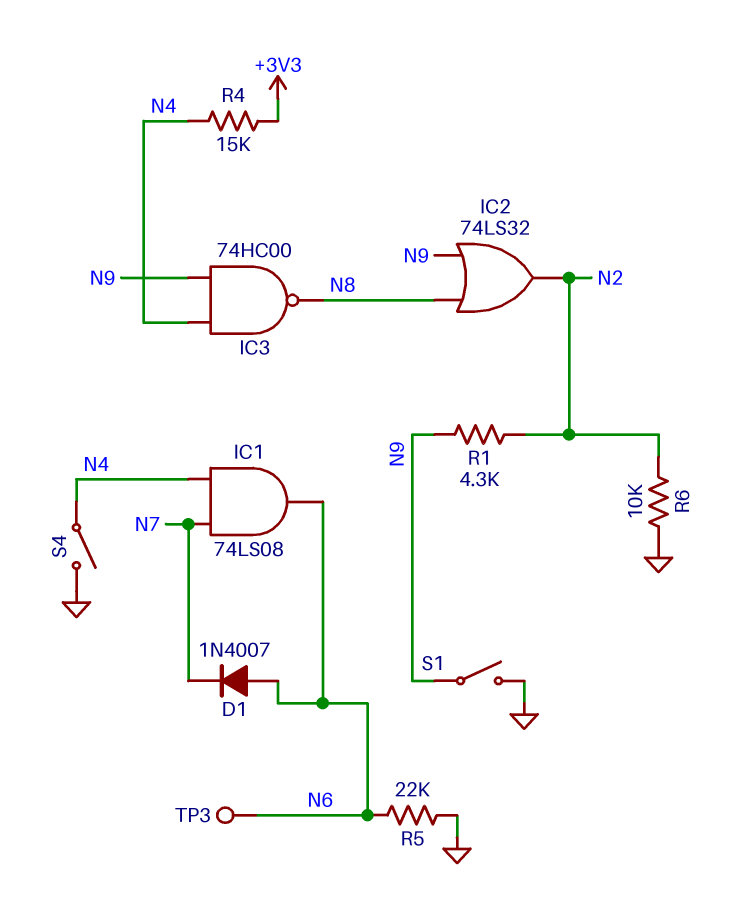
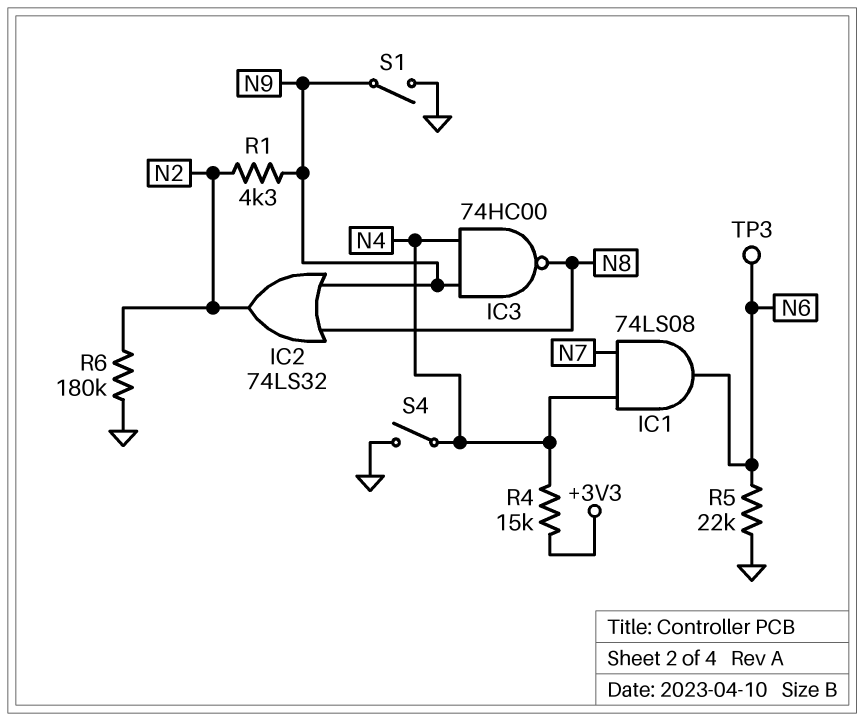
D1: diode 1N4007 (A N6, K N7) -> none
R6: 10k (GND, N2) -> 180k (GND, N2)

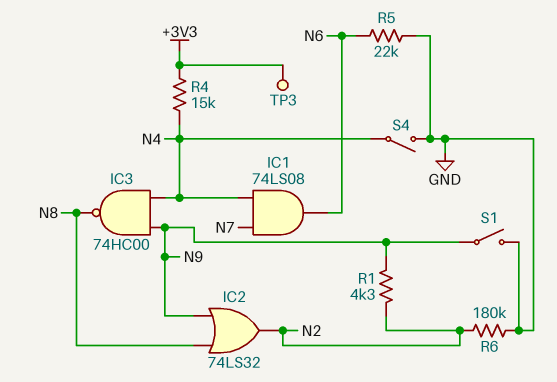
TP3: test point (N6) -> test point (+3V3)

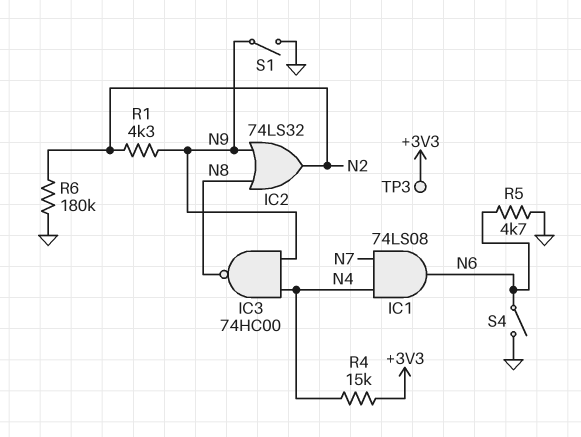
R5: 22k (GND, N6) -> 4.7k (GND, N6)
S4: switch (GND, N4) -> switch (GND, N6)

